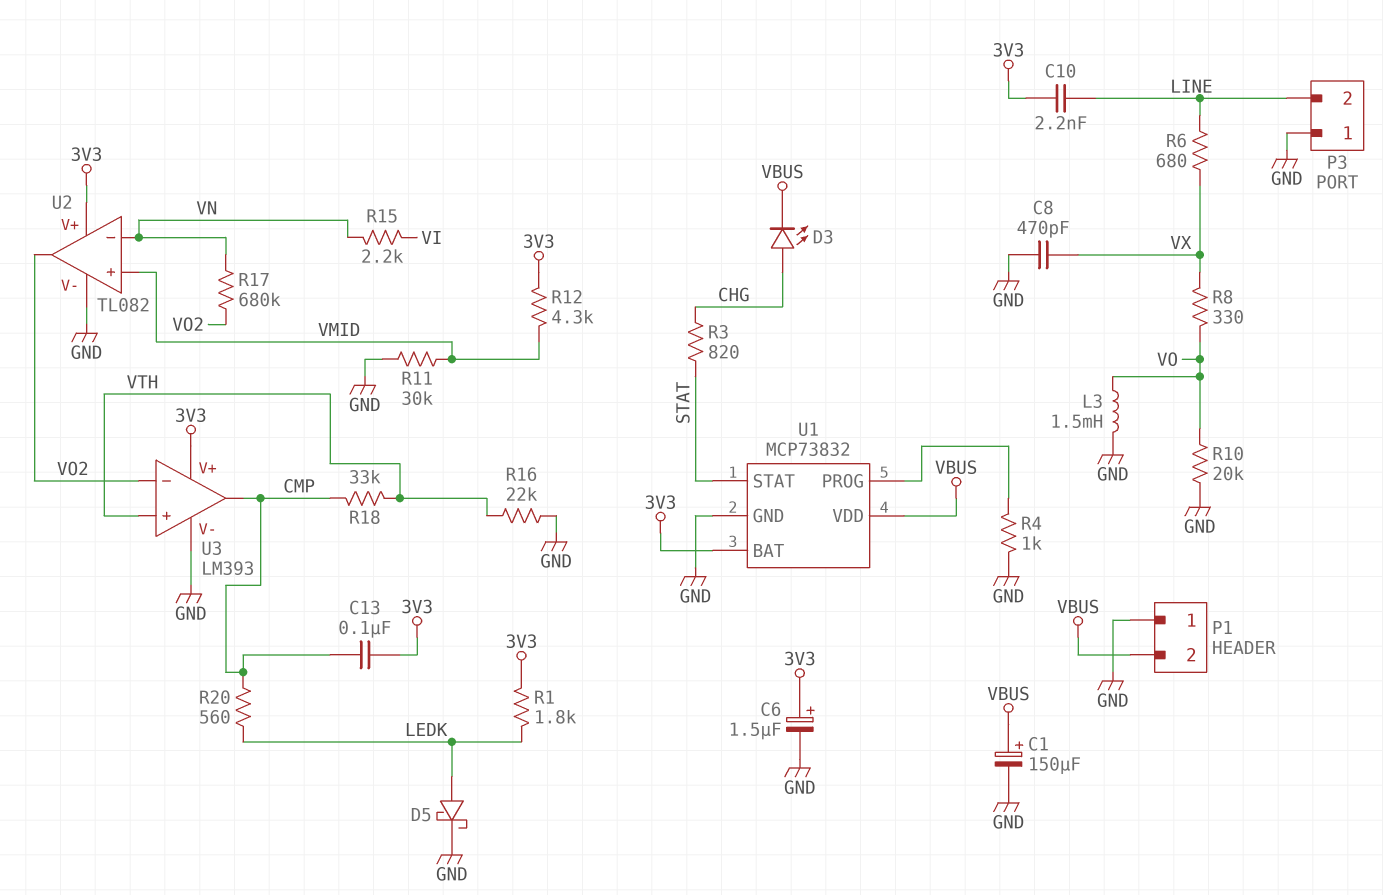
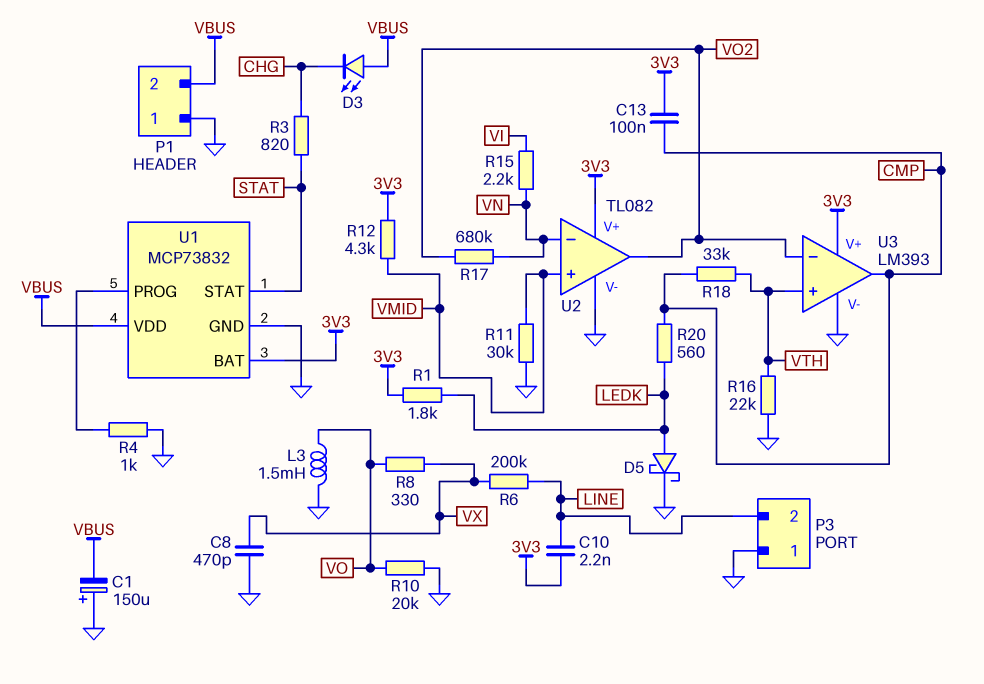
C1: 150uF (plus VBUS, minus GND) -> 150uF (plus GND, minus VBUS)
C6: 1.5uF (plus 3V3, minus GND) -> none
D3: LED (A CHG, K VBUS) -> LED (A VBUS, K CHG)
R6: 680 (LINE, VX) -> 200k (LINE, VX)

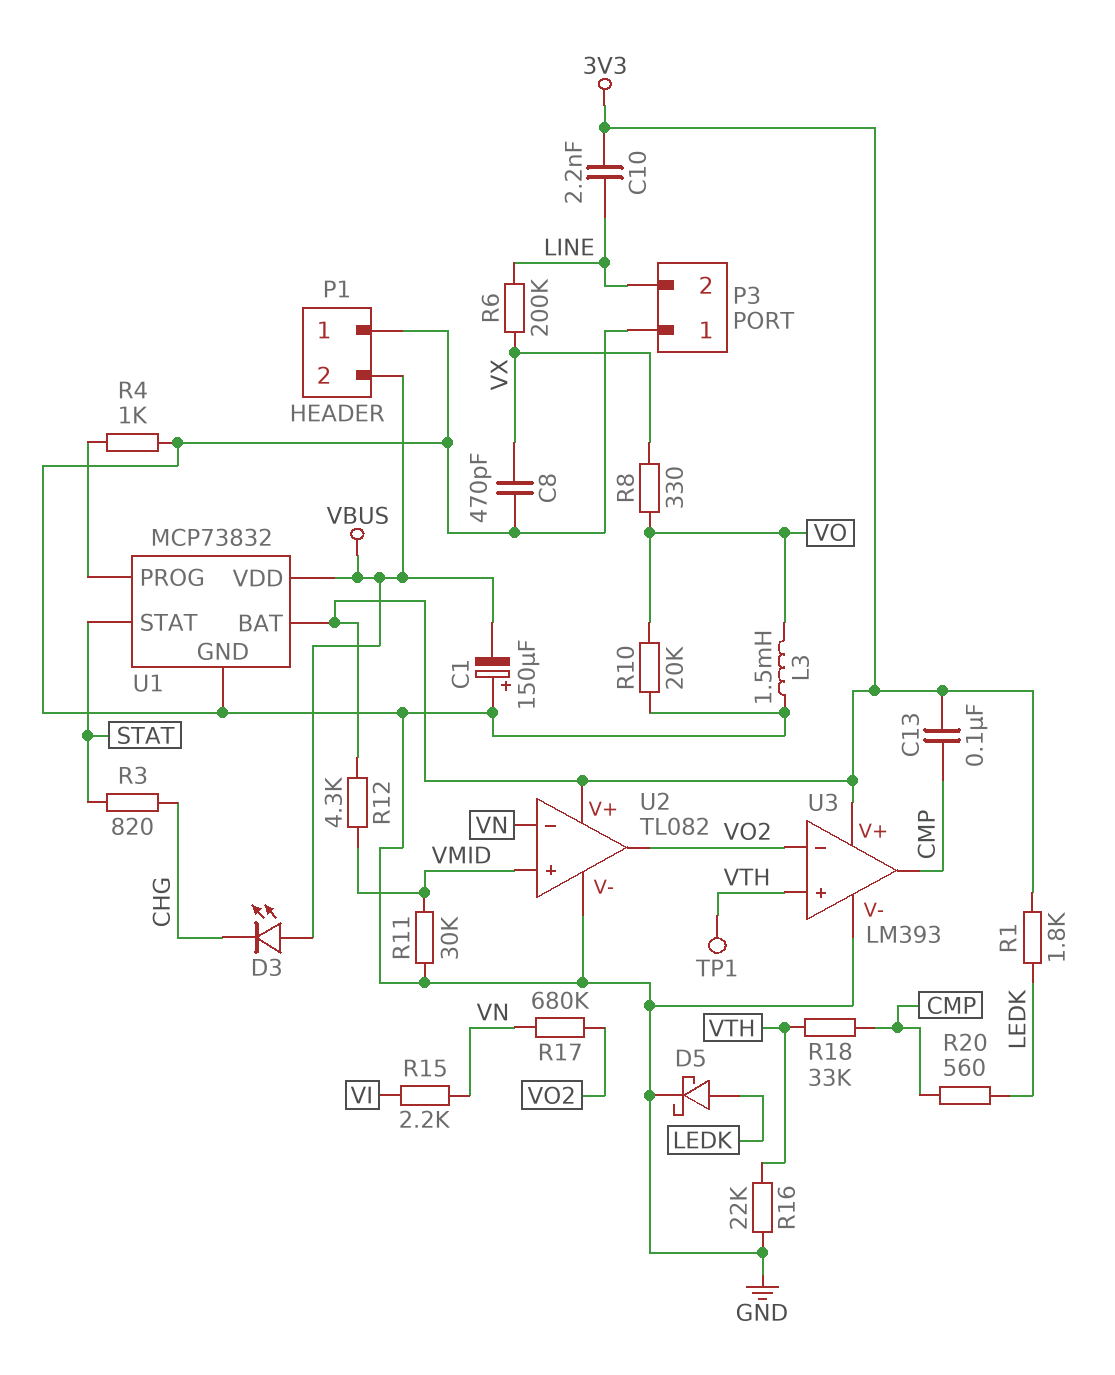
TP1: none -> test point (VTH)

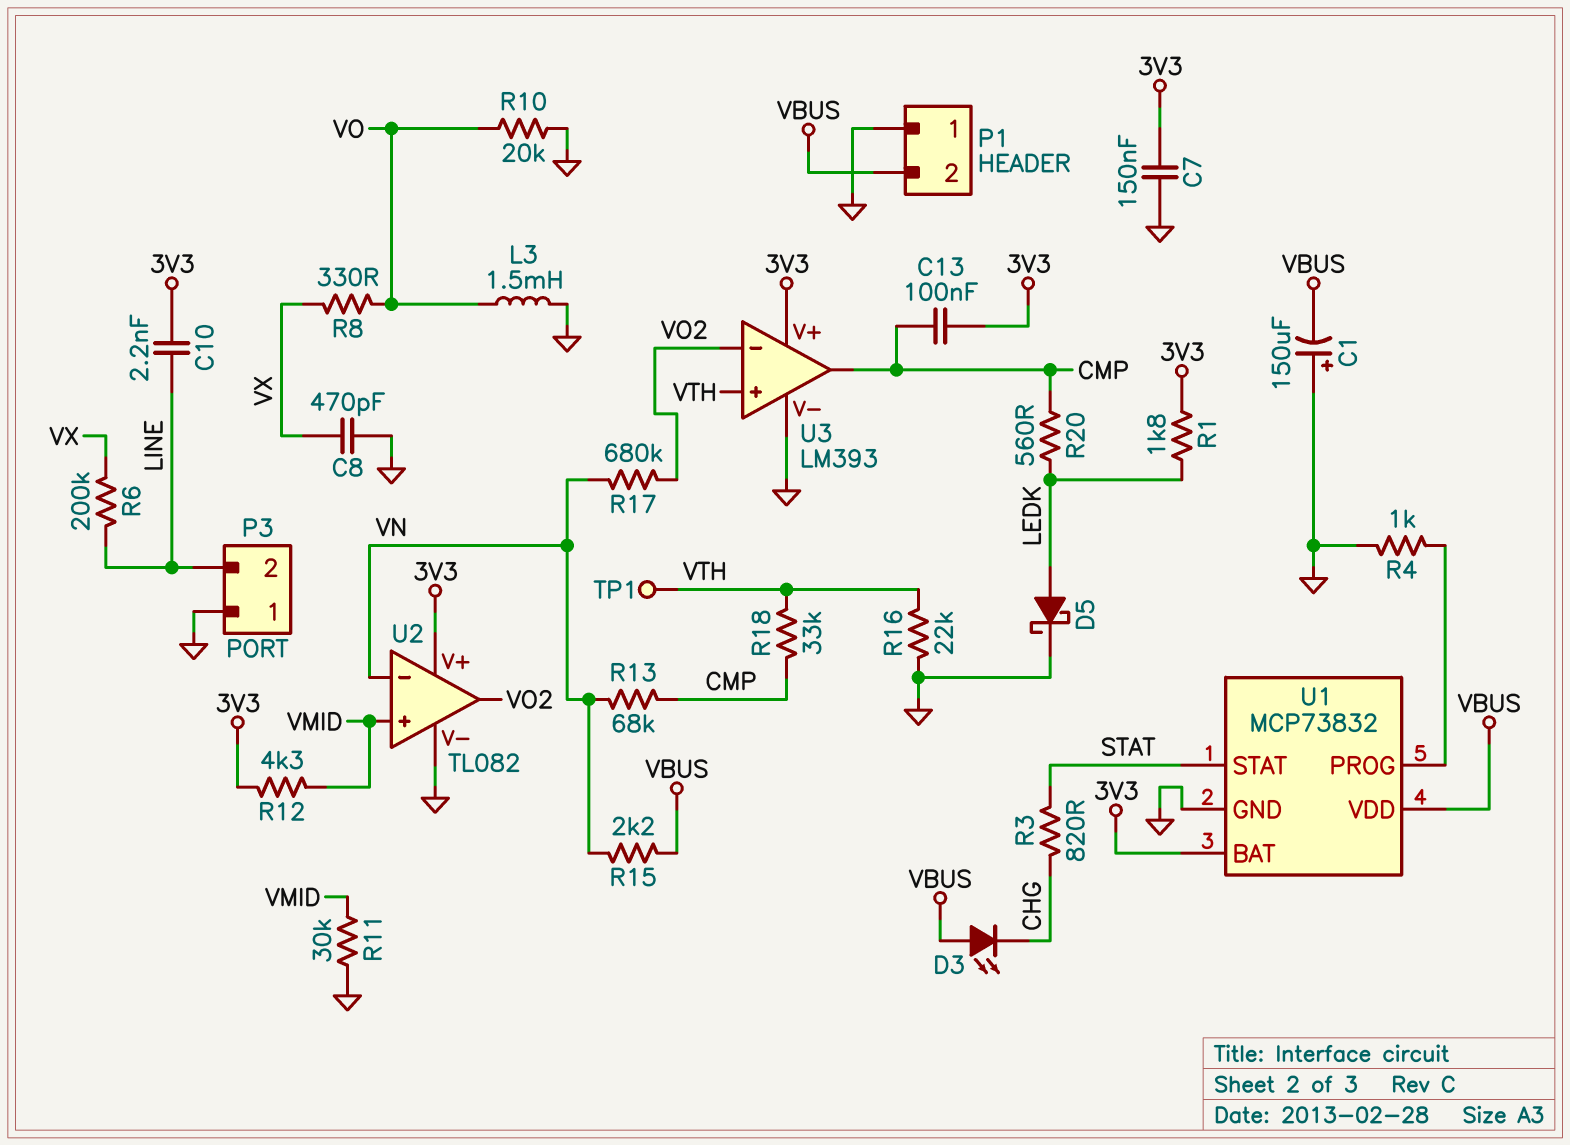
C7: none -> 150nF (3V3, GND)
R13: none -> 68k (CMP, VN)
R15: 2.2k (VI, VN) -> 2.2k (VBUS, VN)

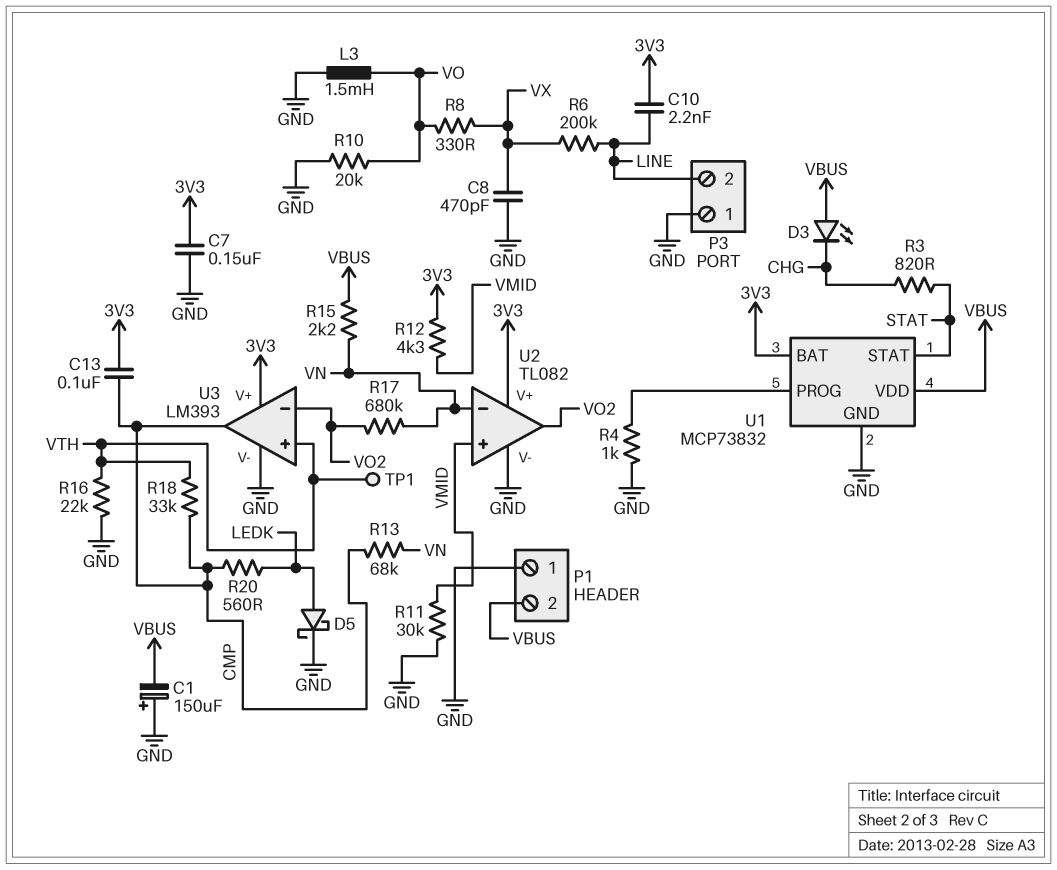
R1: 1.8k (3V3, LEDK) -> none

